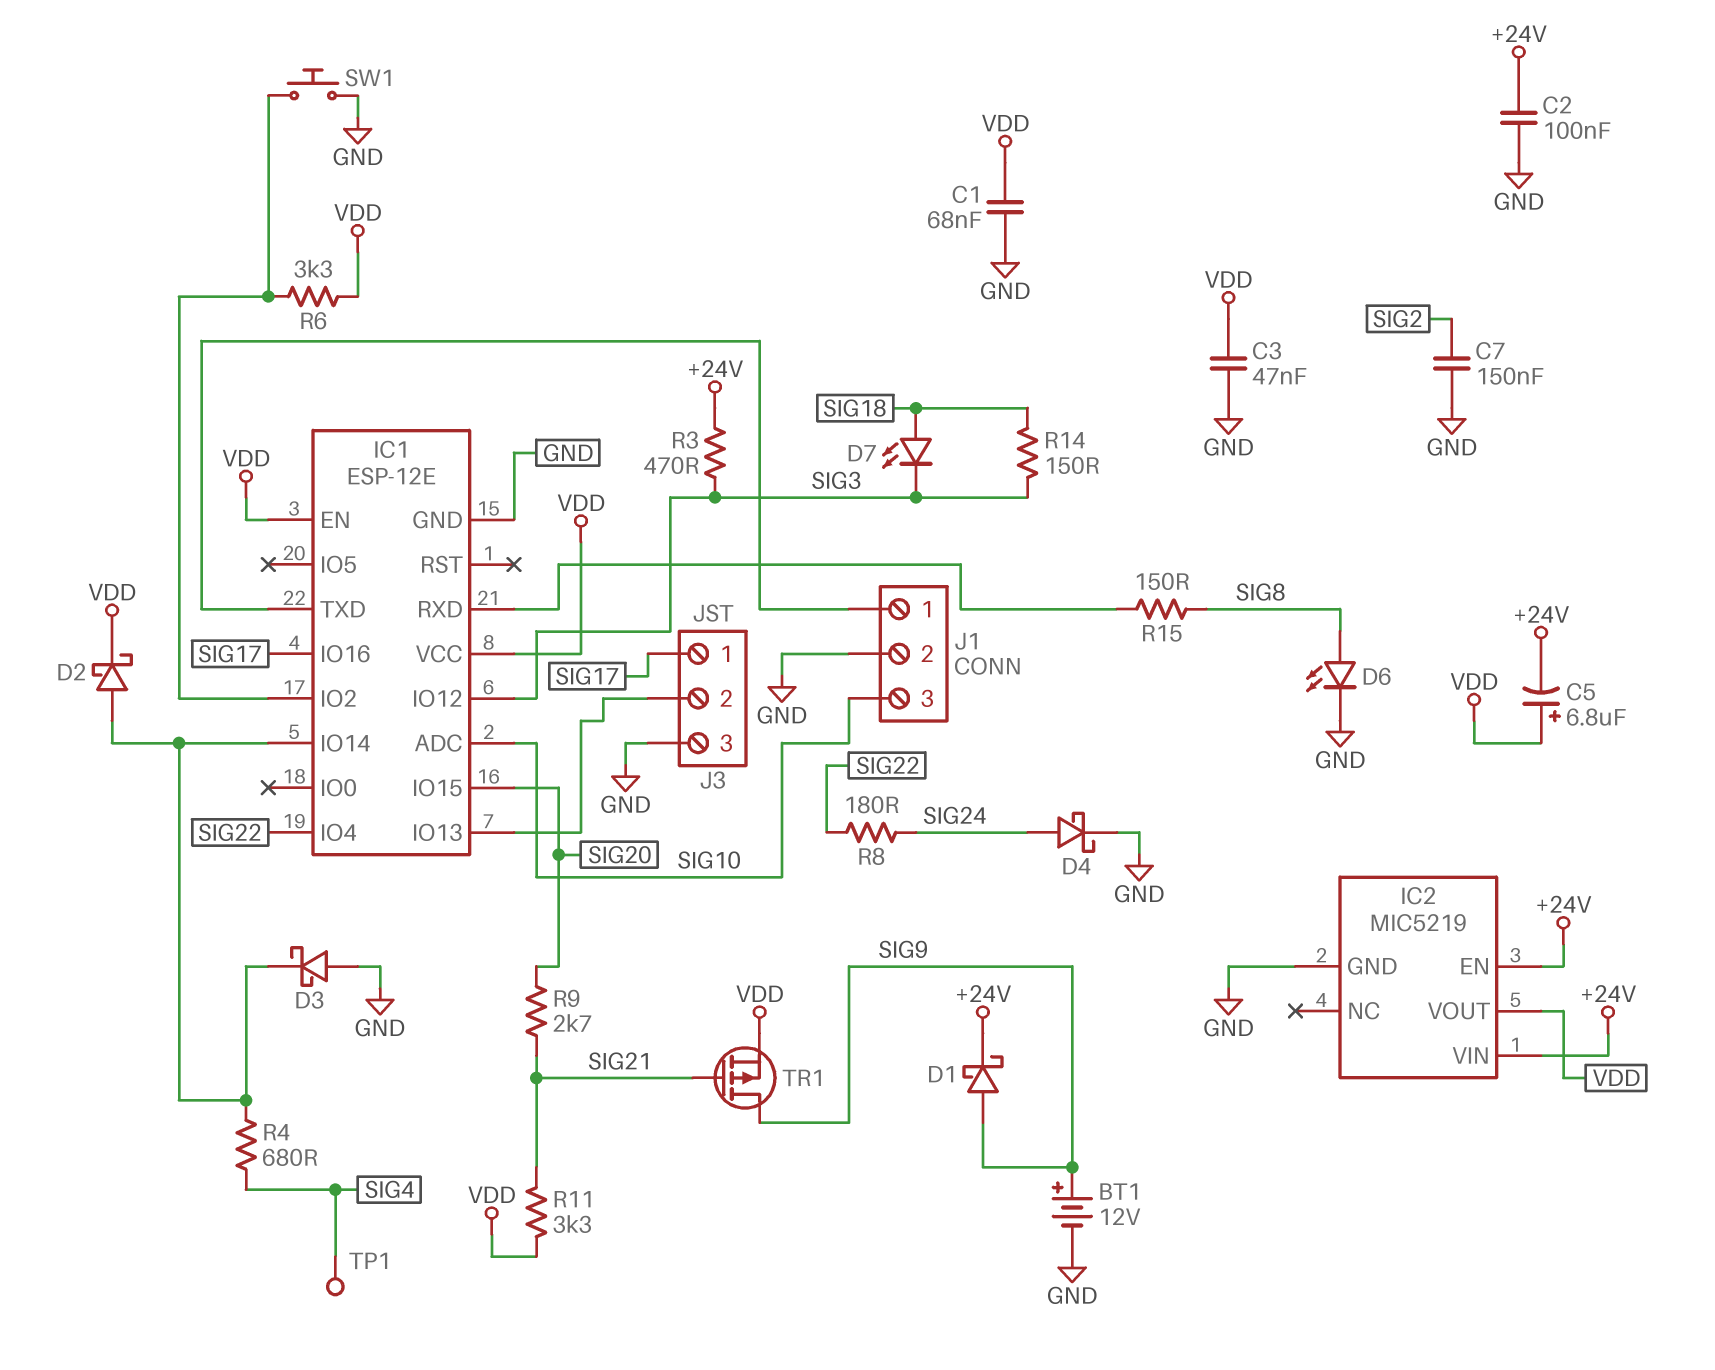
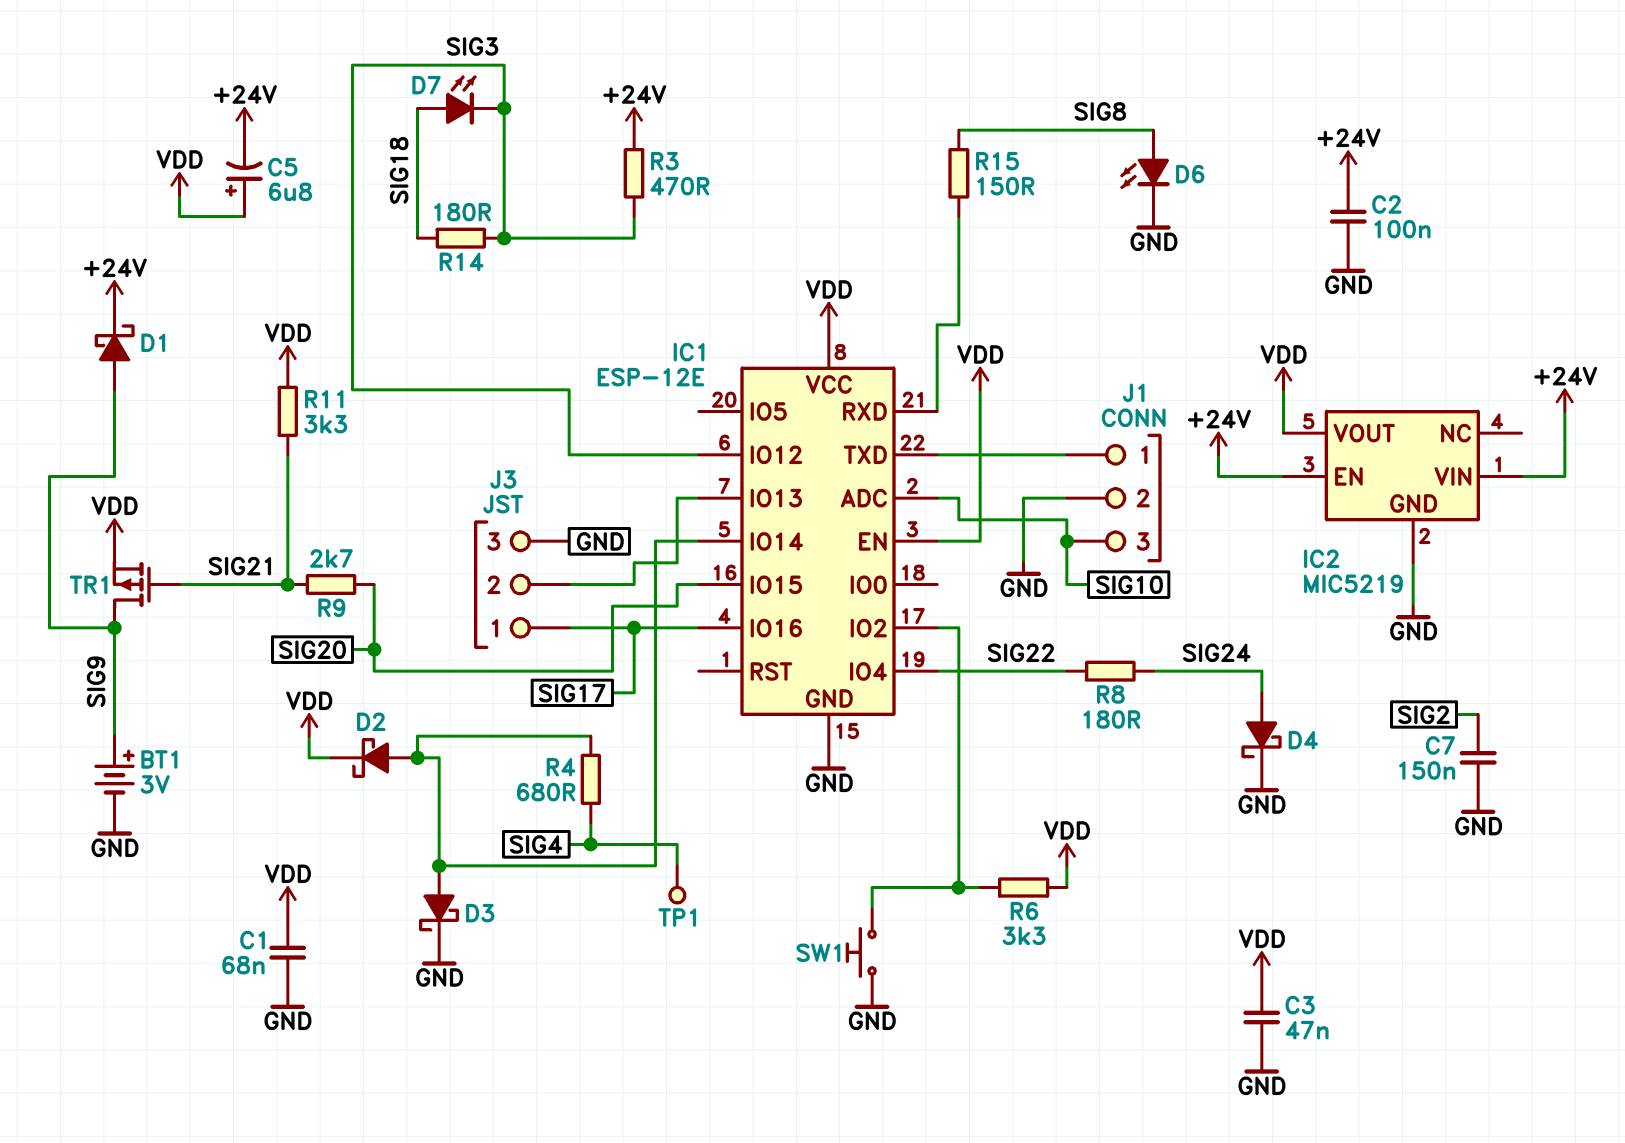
BT1: 12V (plus SIG9, minus GND) -> 3V (plus SIG9, minus GND)
D3: schottky (A GND, K IC1/IO14) -> schottky (A IC1/IO14, K GND)
R14: 150 (SIG3, SIG18) -> 180 (SIG3, SIG18)

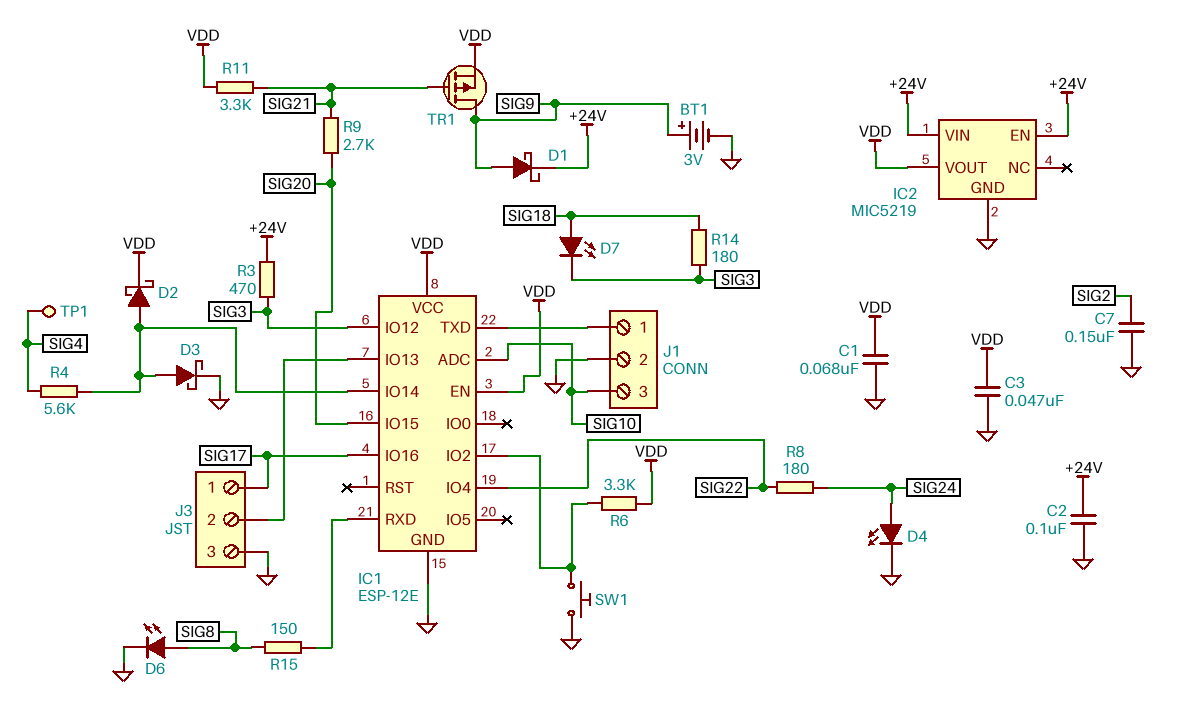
C5: 6.8uF (plus VDD, minus +24V) -> none
D4: schottky (A SIG24, K GND) -> LED (A SIG24, K GND)
R4: 680 (IC1/IO14, SIG4) -> 5.6k (IC1/IO14, SIG4)

